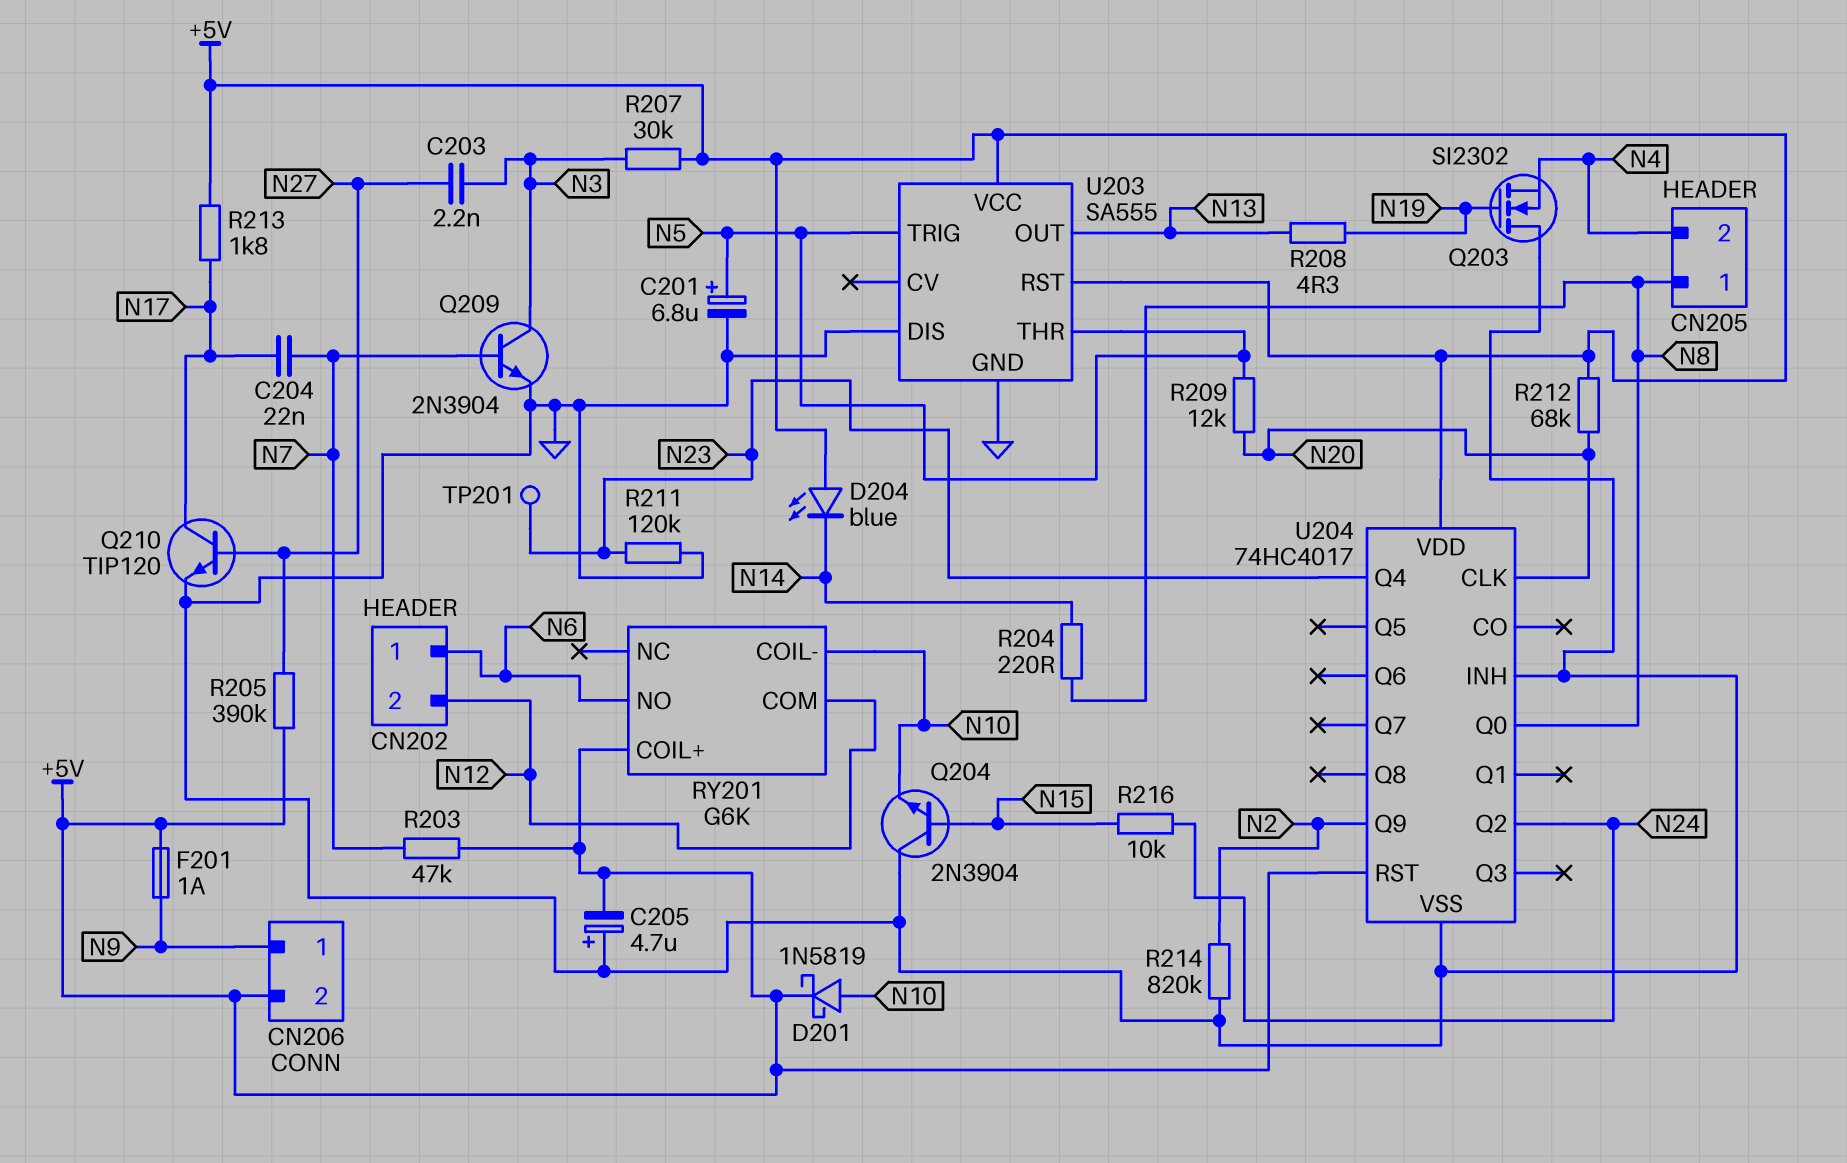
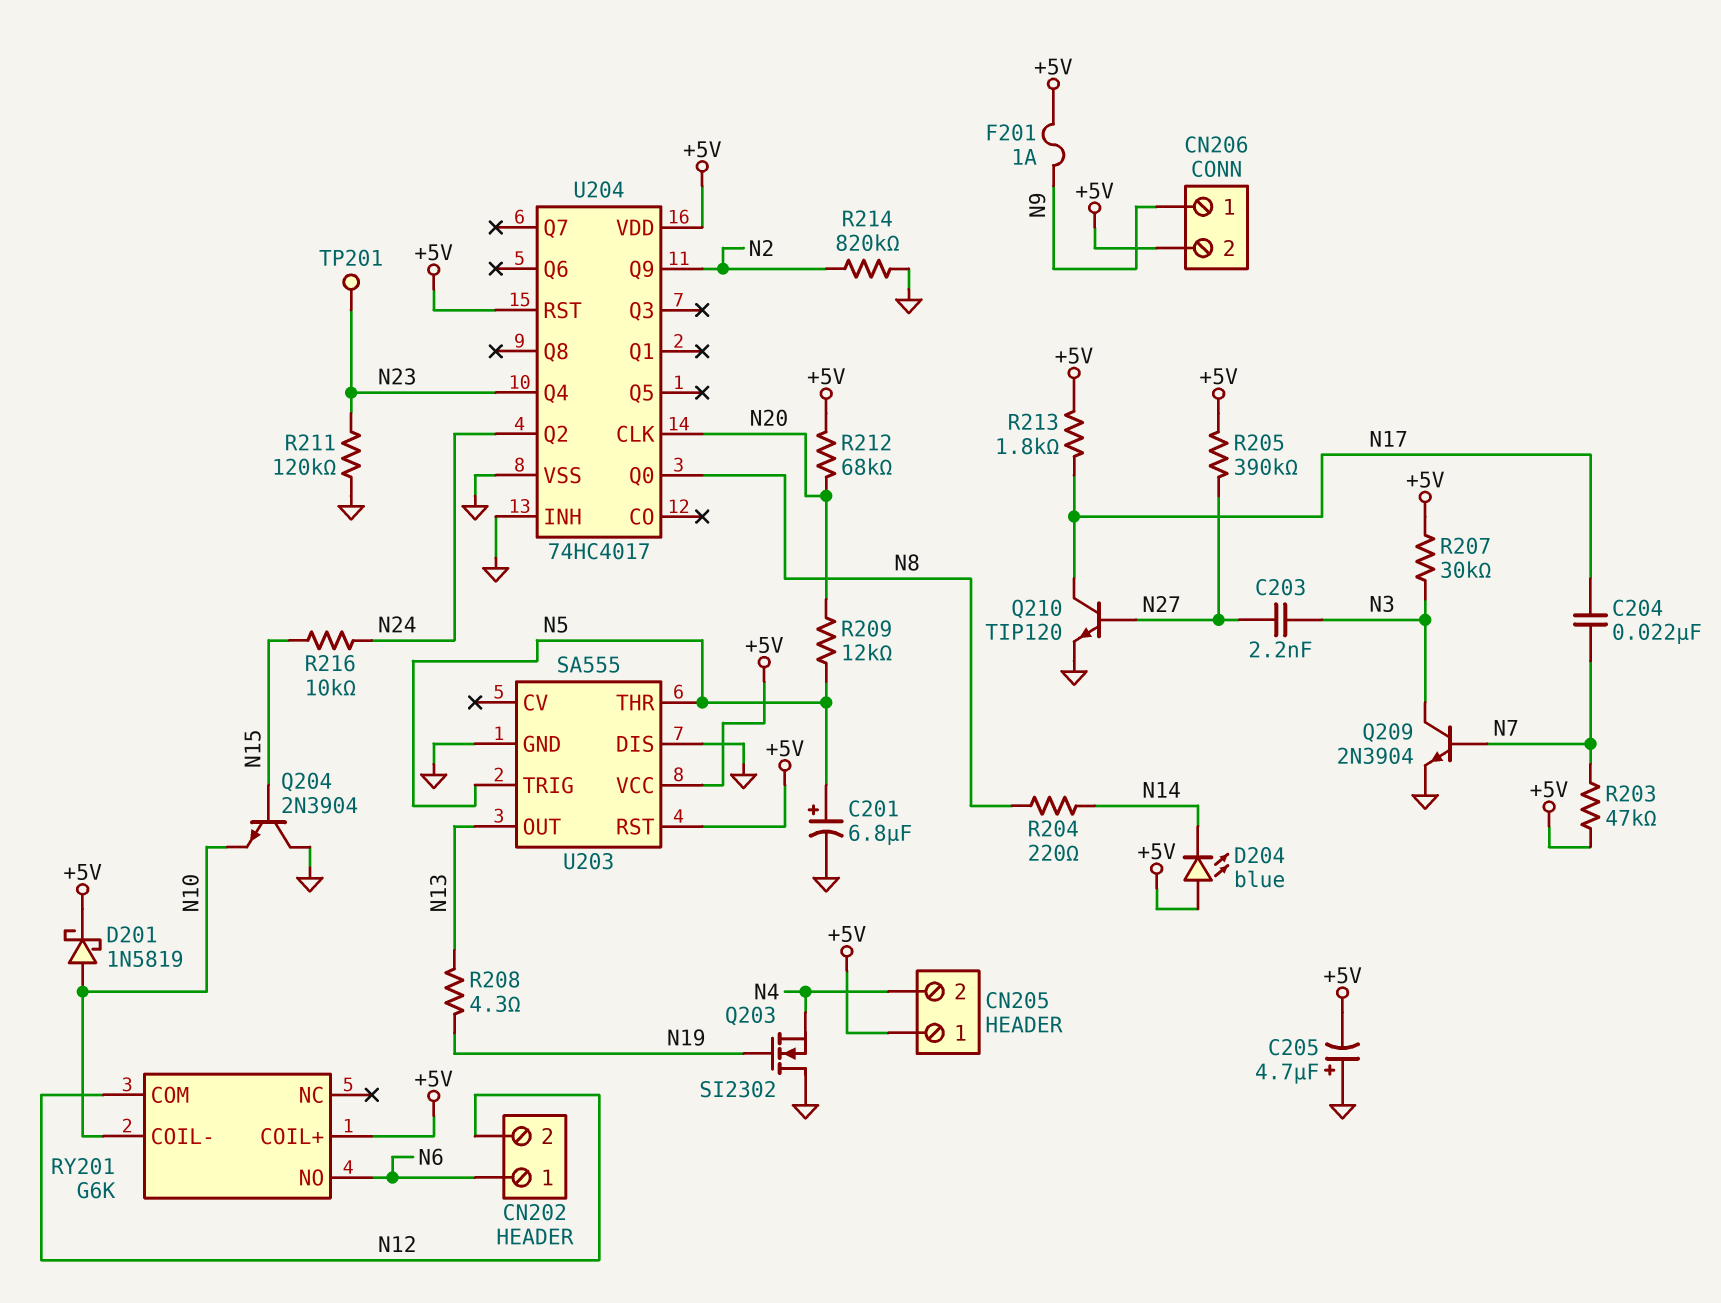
CN205 pin 1: N8 -> +5V

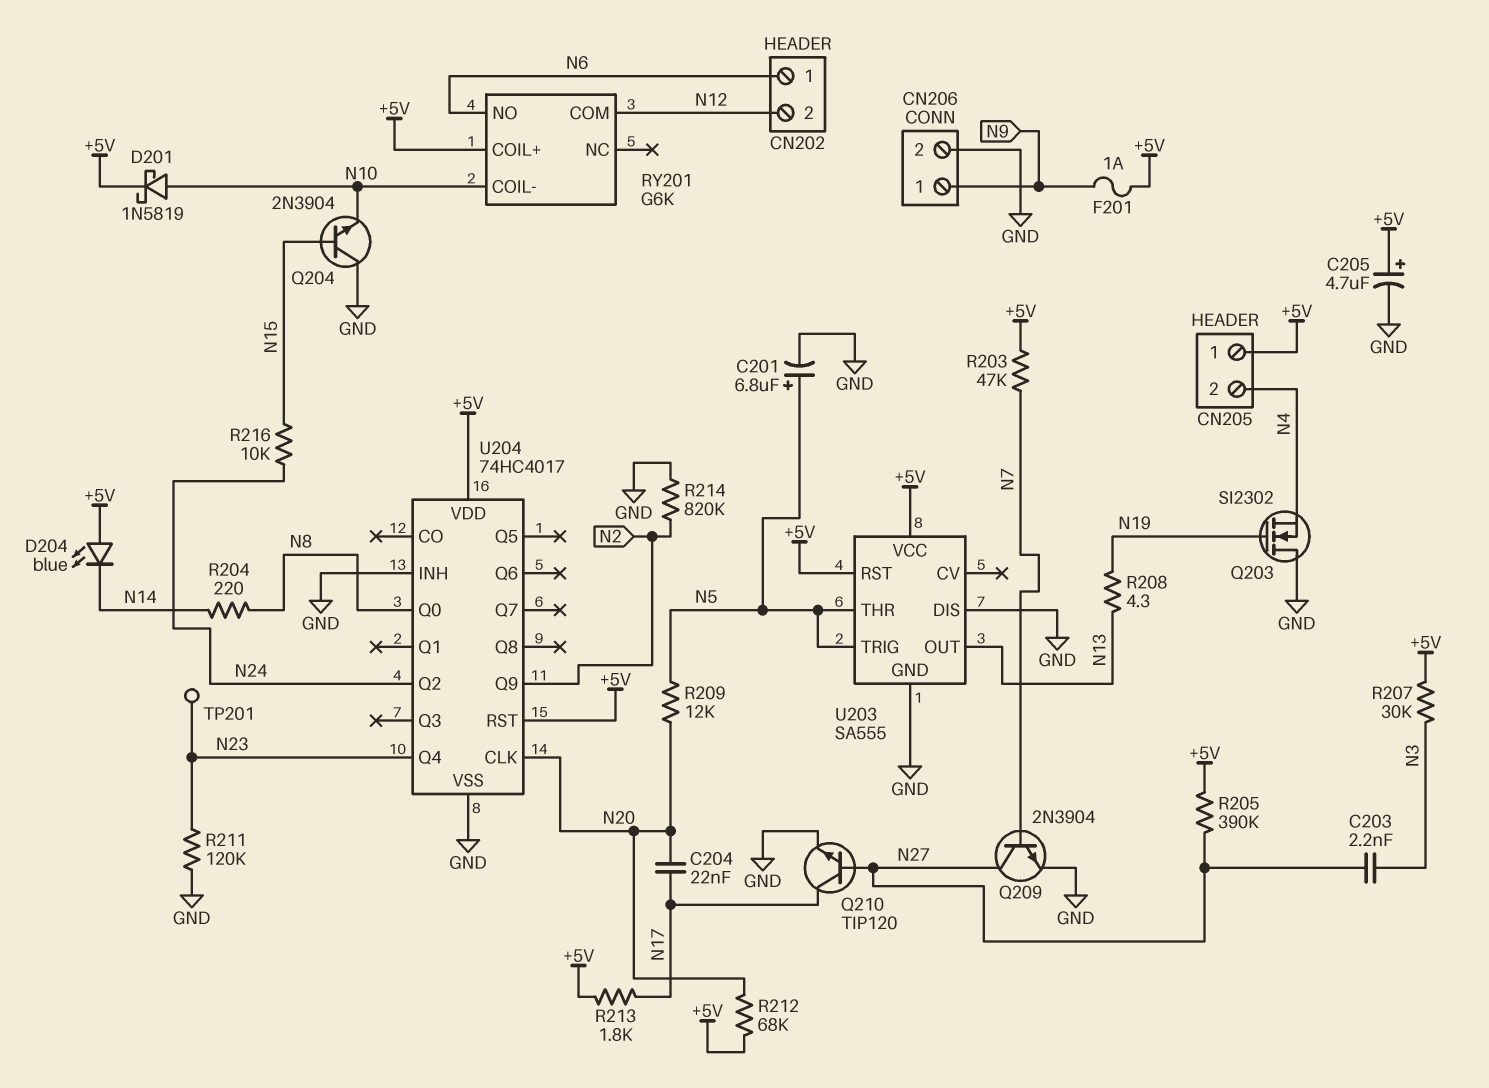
C204: 22nF (N7, N17) -> 22nF (N17, N20)
C205: 4.7uF (plus GND, minus +5V) -> 4.7uF (plus +5V, minus GND)
CN206 pin 2: +5V -> GND
Q209: NPN 2N3904 (B N7, C N3, E GND) -> NPN 2N3904 (B N7, C N27, E GND)

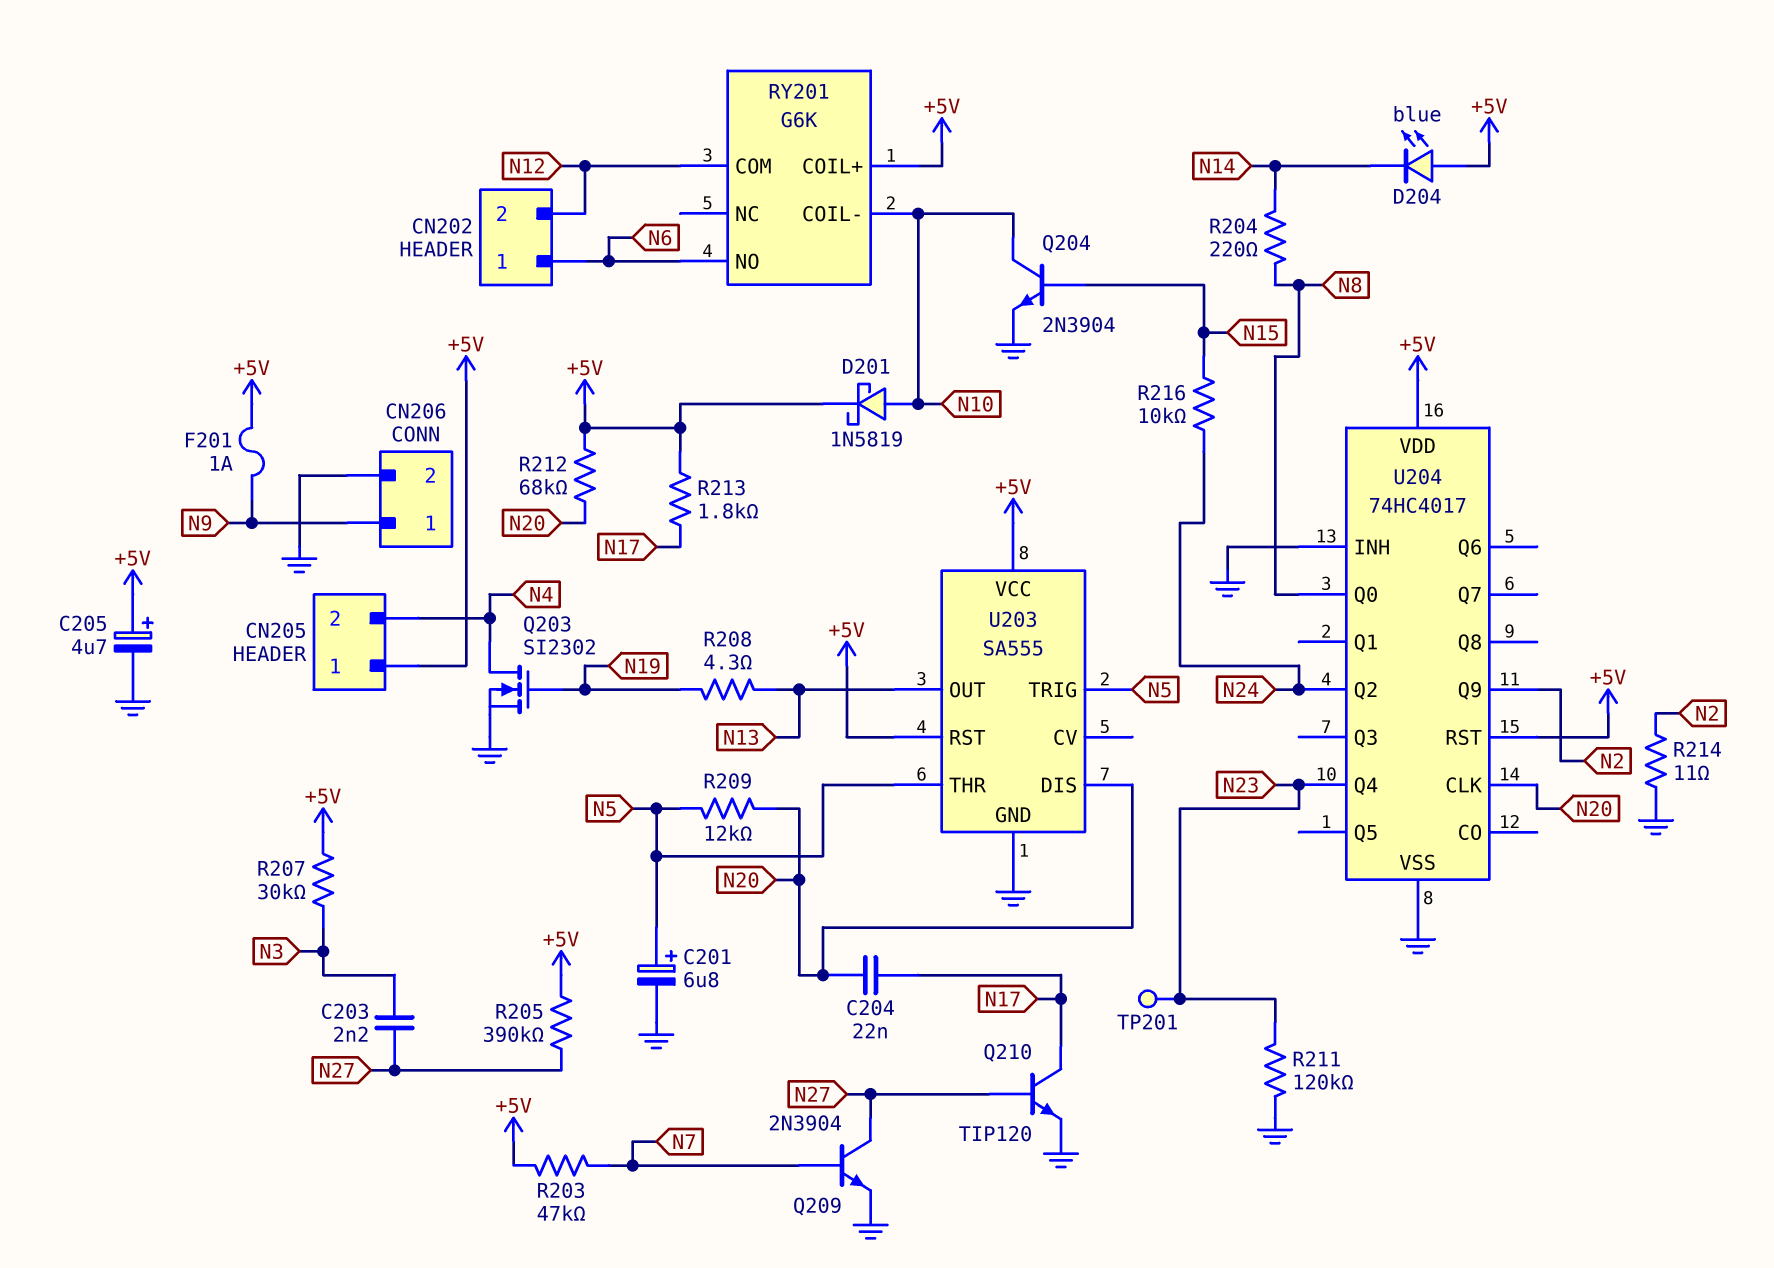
Q203: NMOS SI2302 (G N19, D GND, S N4) -> NMOS SI2302 (G N19, D N4, S GND)
Q204: NPN 2N3904 (B N15, C GND, E N10) -> NPN 2N3904 (B N15, C N10, E GND)
R214: 820k (GND, N2) -> 11 (GND, N2)
U203 pin DIS: GND -> N20

